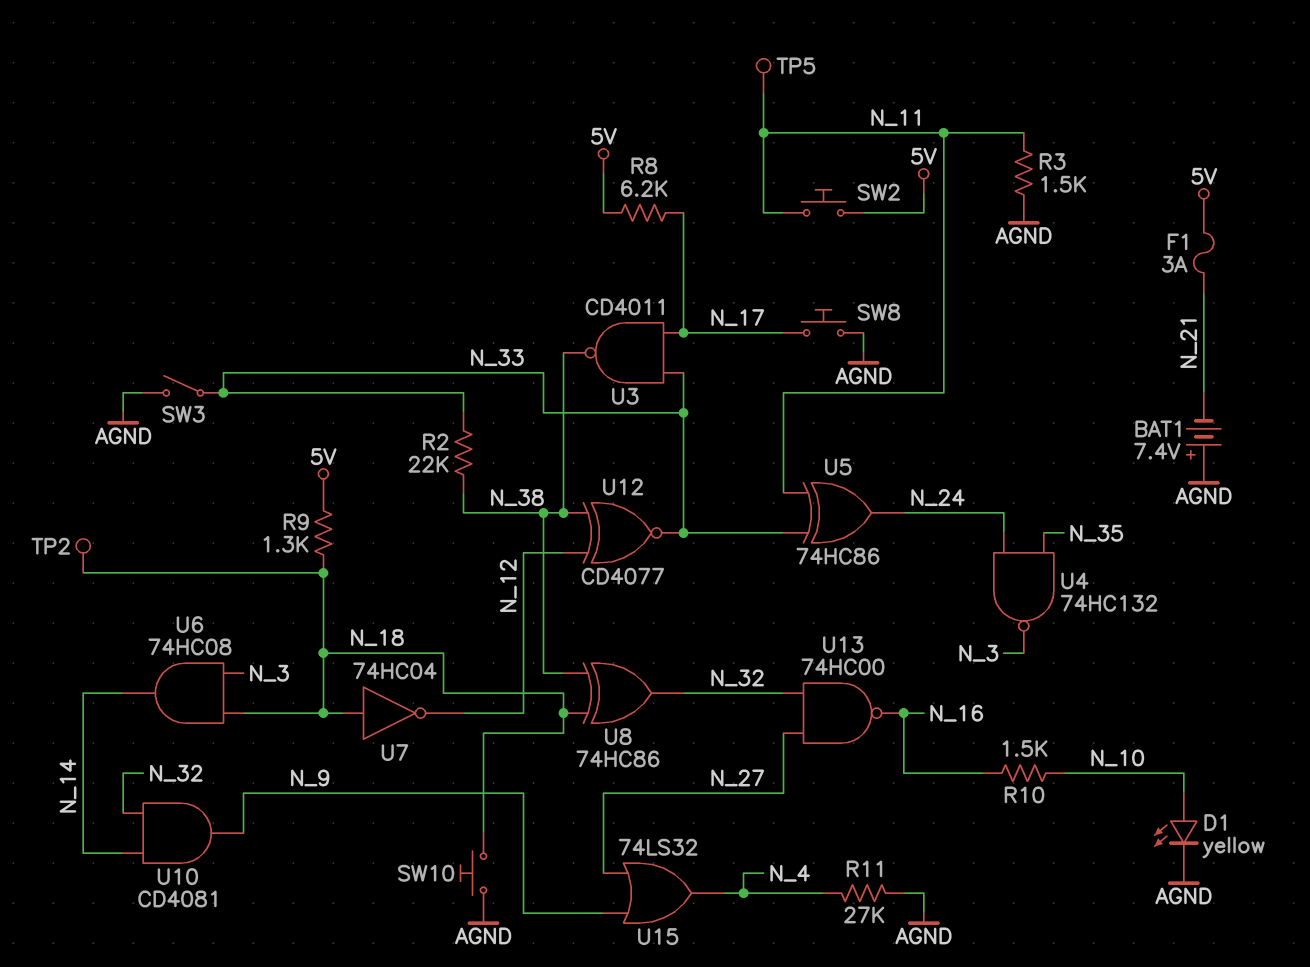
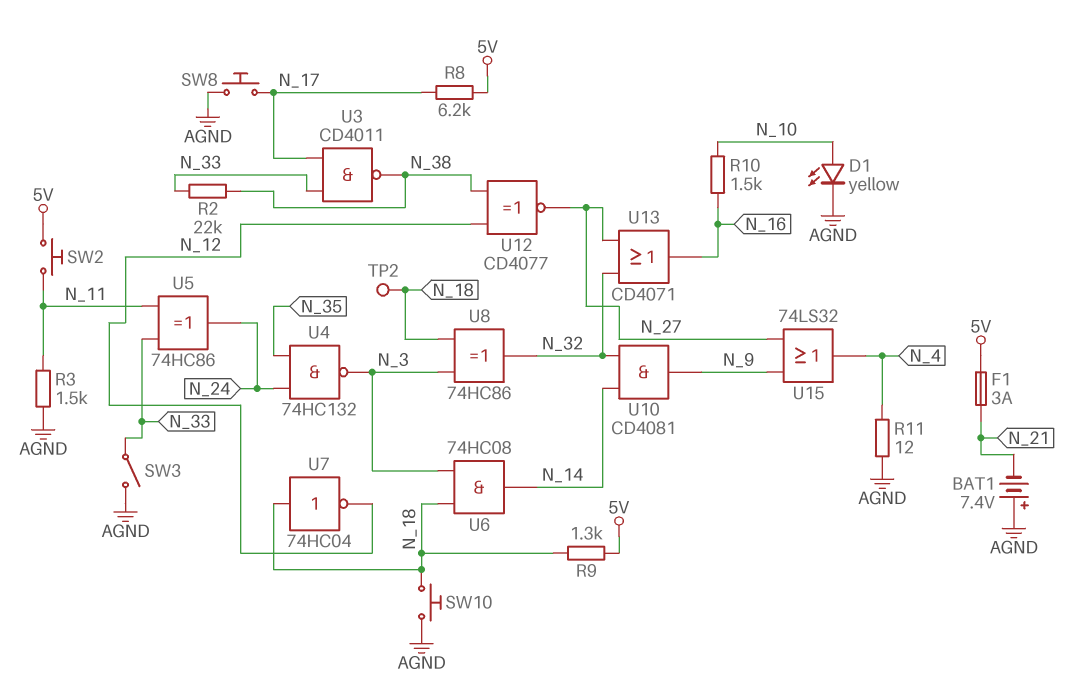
R11: 27k (AGND, N_4) -> 12 (AGND, N_4)
TP5: test point (N_11) -> none
U8: XOR 74HC86 (in N_18, in N_38, out N_32) -> XOR 74HC86 (in N_3, in N_18, out N_32)
U12: XNOR CD4077 (in N_12, in N_38, out N_33) -> XNOR CD4077 (in N_12, in N_38, out N_27)
U13: NAND 74HC00 (in N_27, in N_32, out N_16) -> OR CD4071 (in N_27, in N_32, out N_16)

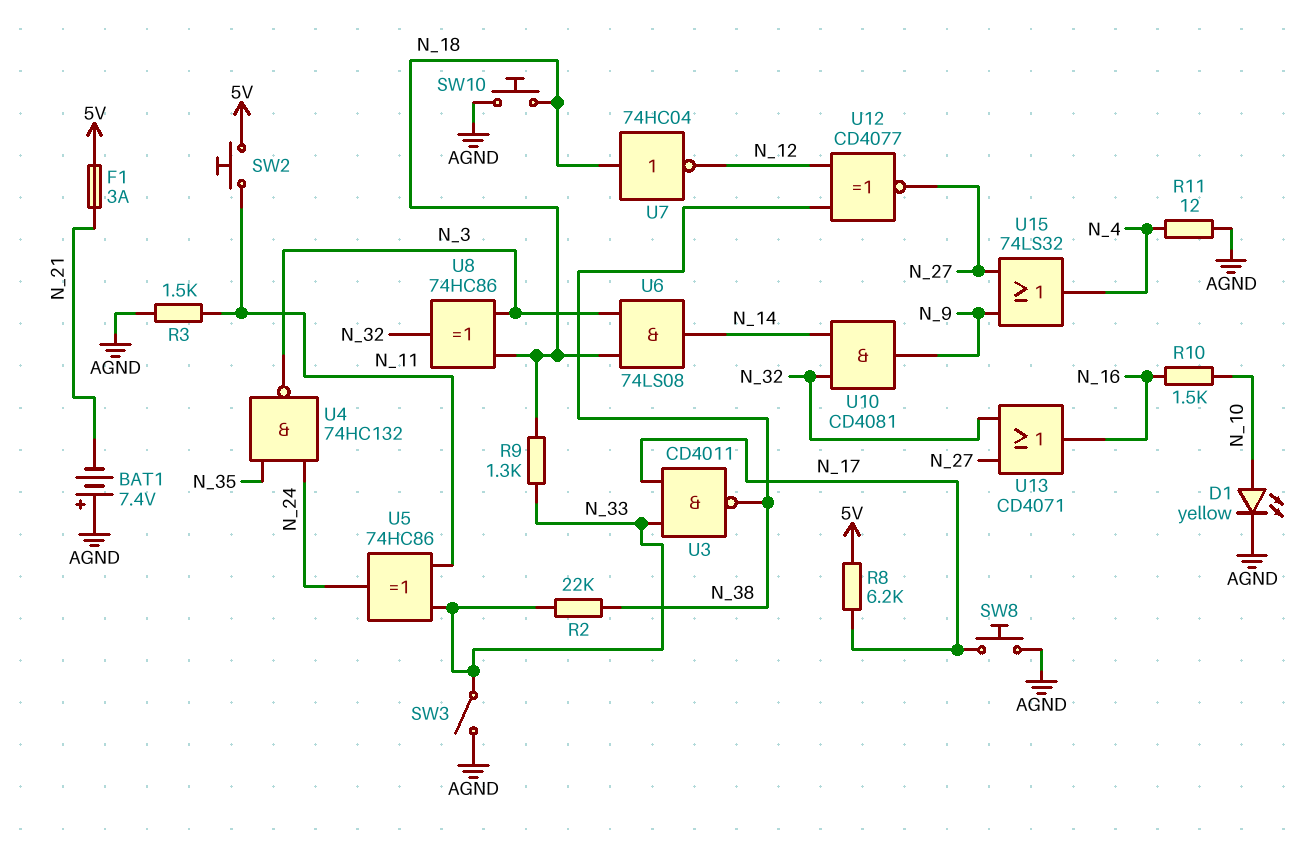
R9: 1.3k (5V, N_18) -> 1.3k (N_18, N_33)
TP2: test point (N_18) -> none
U6: AND 74HC08 (in N_3, in N_18, out N_14) -> AND 74LS08 (in N_3, in N_18, out N_14)

